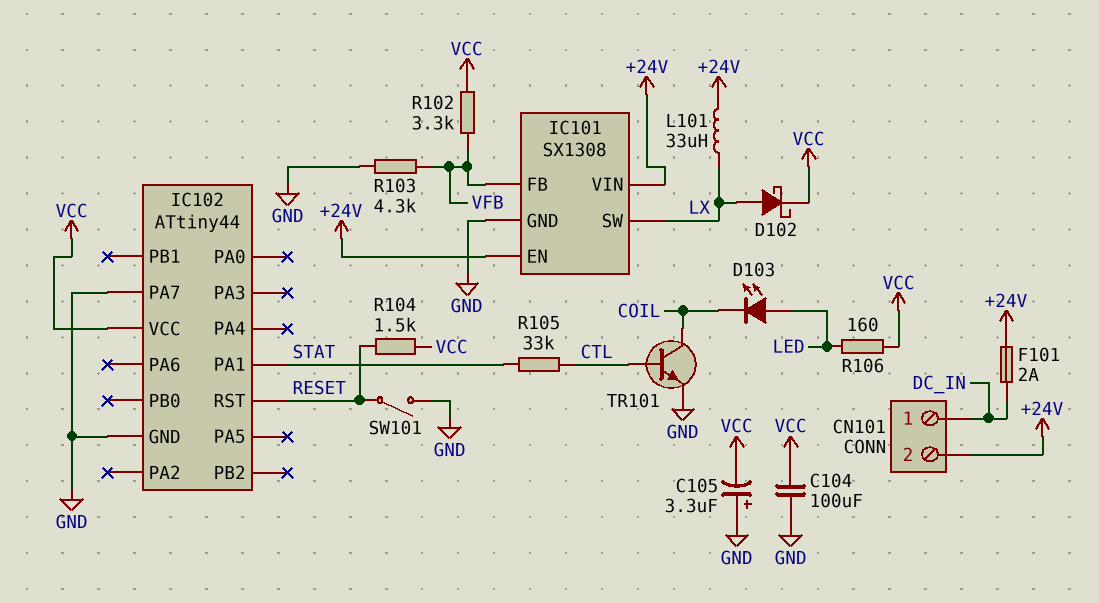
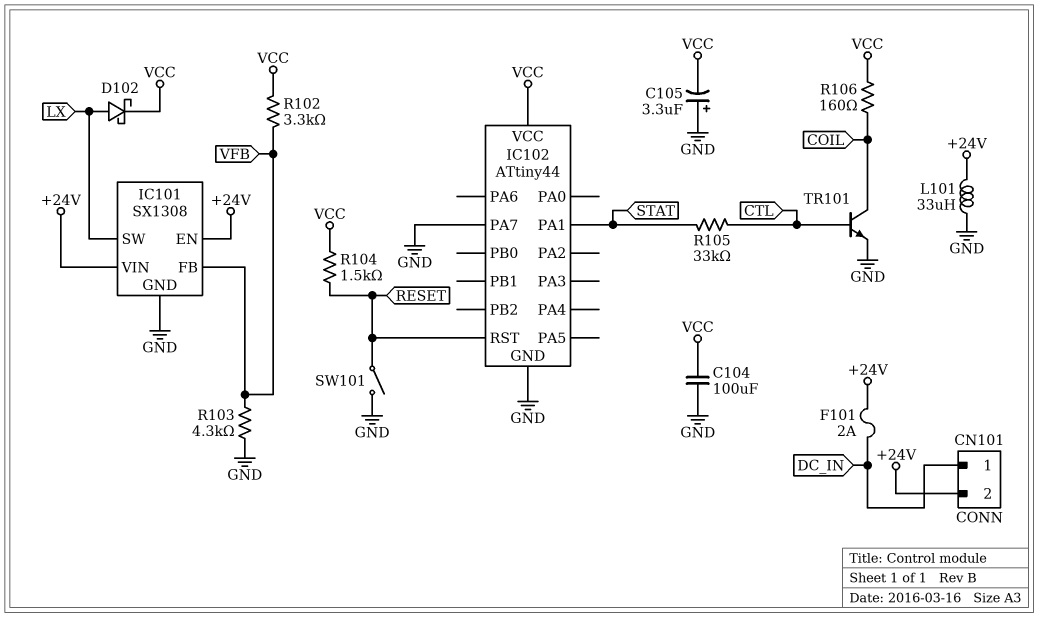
D103: LED (A LED, K COIL) -> none
L101: 33uH (+24V, LX) -> 33uH (+24V, GND)
R106: 160 (LED, VCC) -> 160 (COIL, VCC)

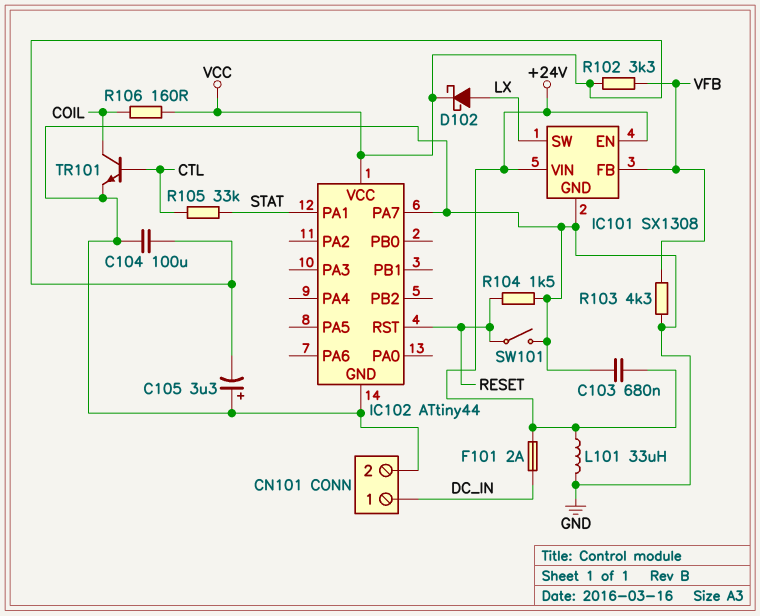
C103: none -> 680nF (+24V, GND)
CN101 pin 2: +24V -> GND
R104: 1.5k (RESET, VCC) -> 1.5k (GND, RESET)

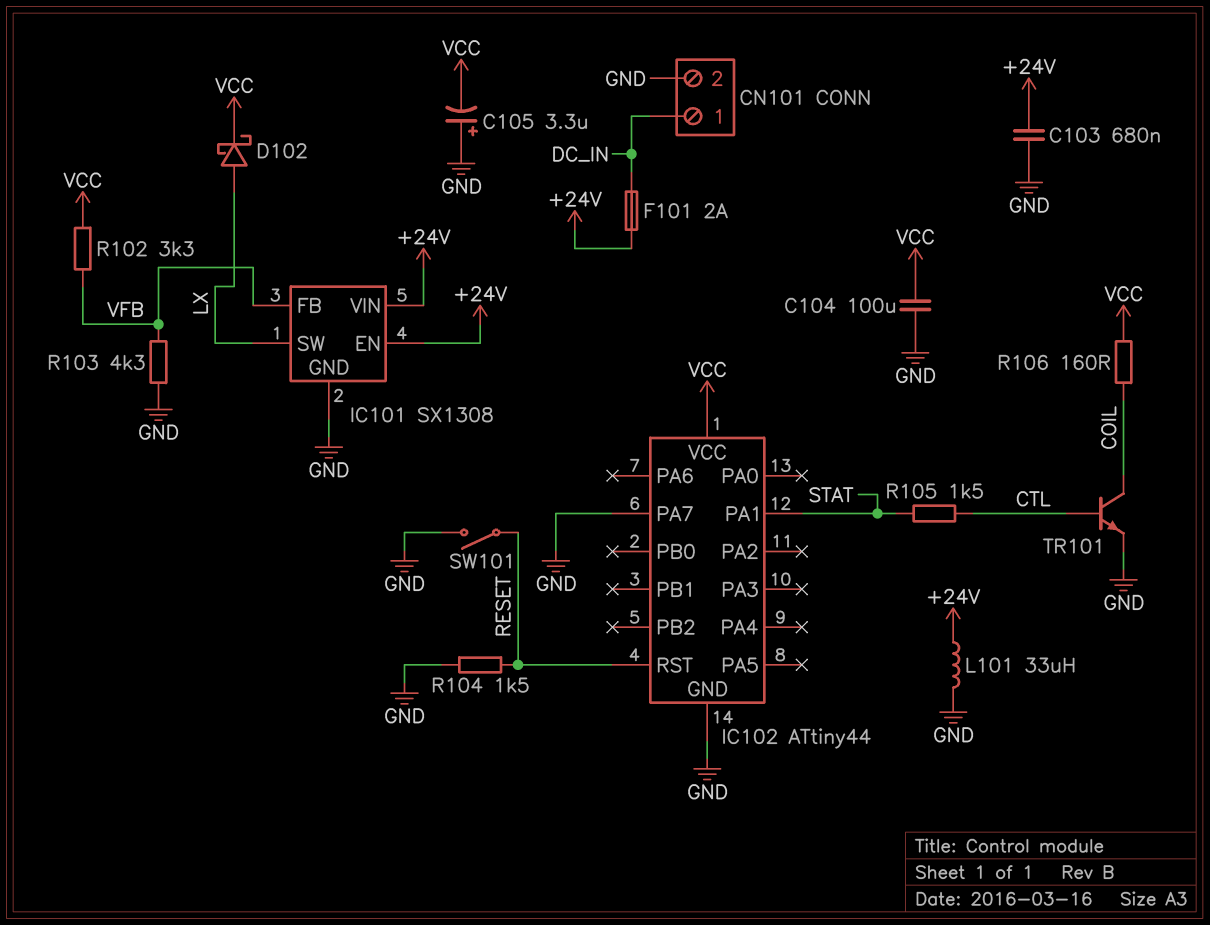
R105: 33k (CTL, STAT) -> 1.5k (CTL, STAT)

